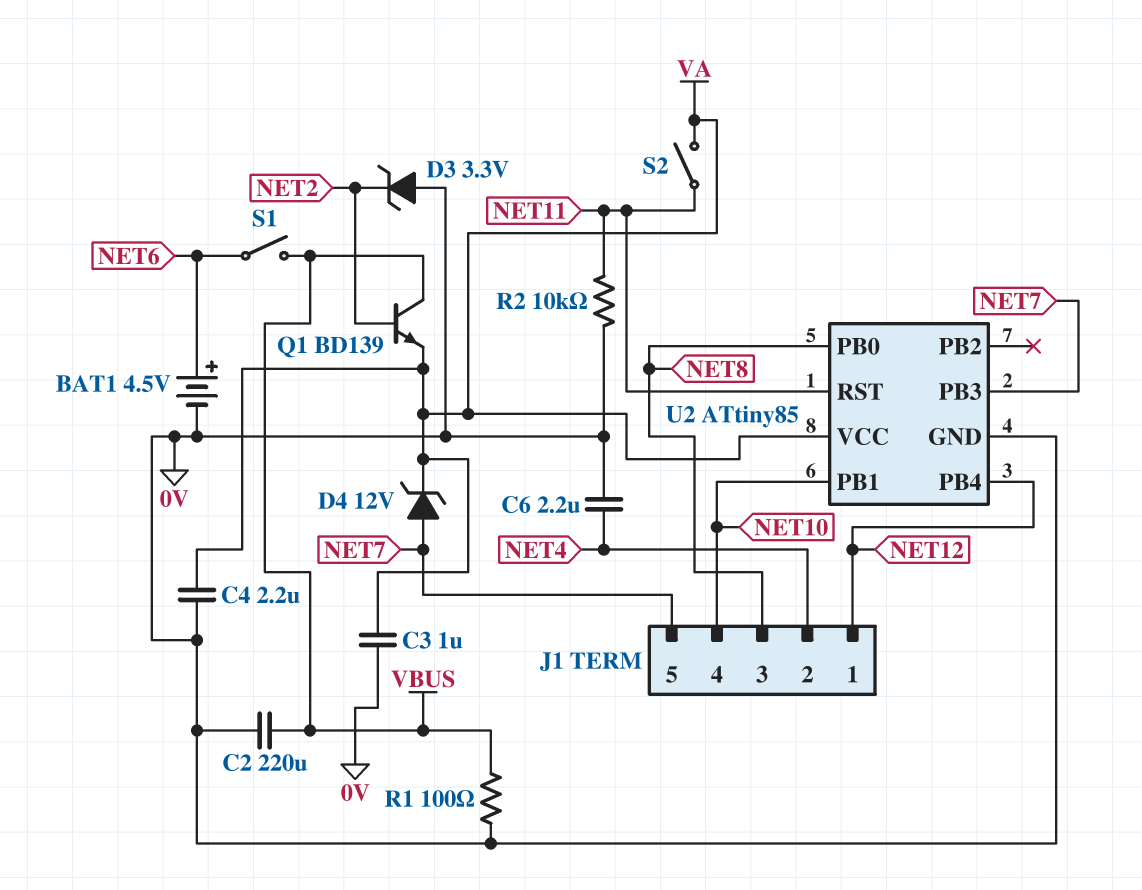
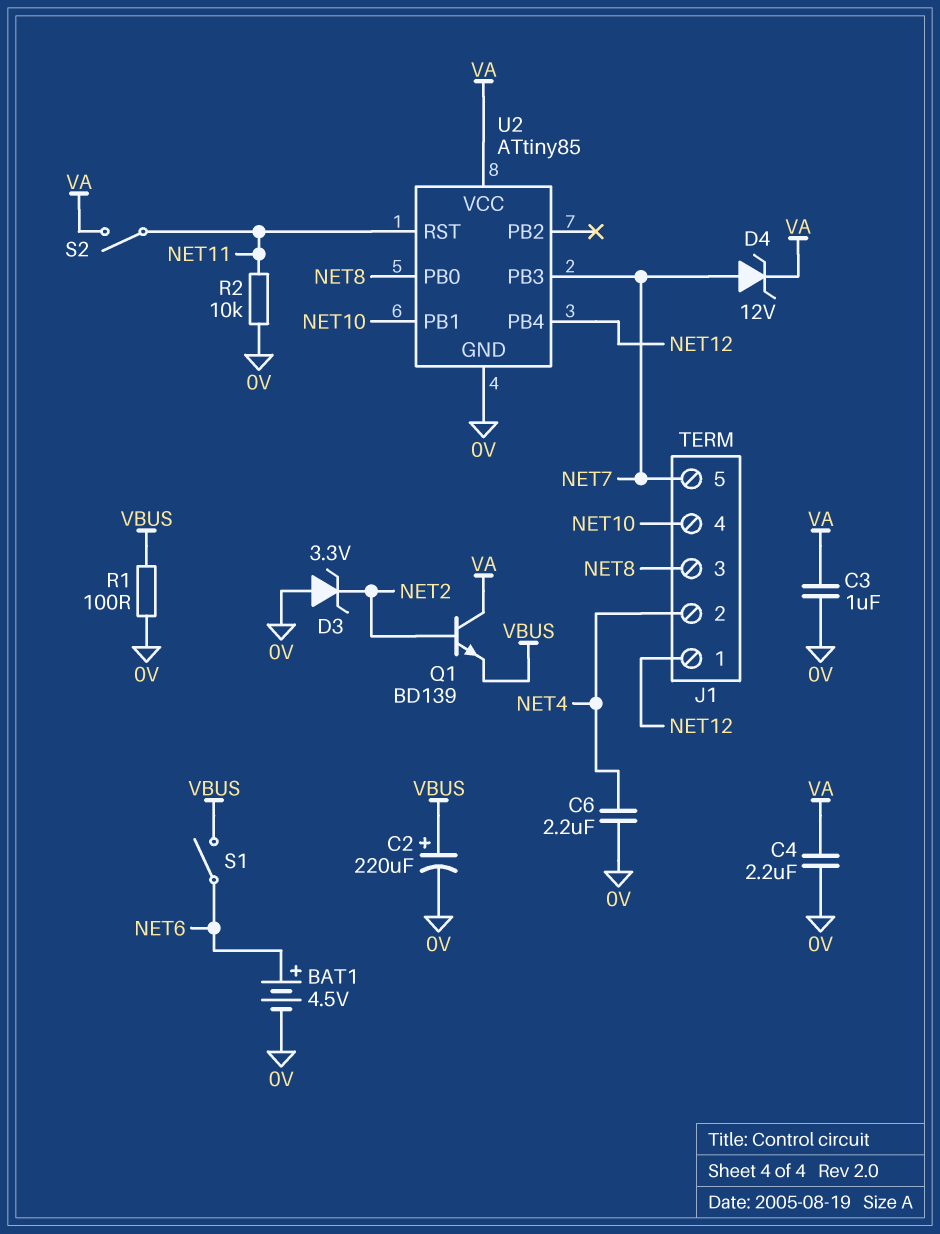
C2: 220uF (0V, VBUS) -> 220uF (plus VBUS, minus 0V)
Q1: NPN BD139 (B NET2, C VBUS, E VA) -> NPN BD139 (B NET2, C VA, E VBUS)

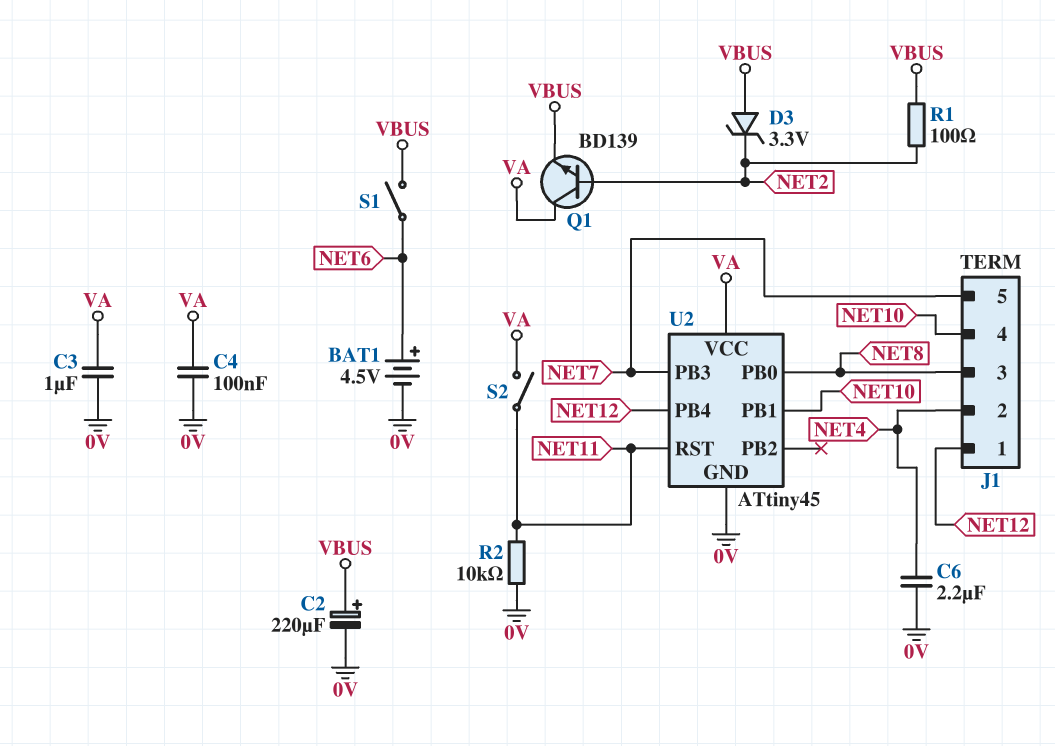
C4: 2.2uF (0V, VA) -> 100nF (0V, VA)
D3: zener 3.3V (A 0V, K NET2) -> zener 3.3V (A VBUS, K NET2)
D4: zener 12V (A NET7, K VA) -> none
R1: 100 (0V, VBUS) -> 100 (NET2, VBUS)
U2: ATtiny85 -> ATtiny45

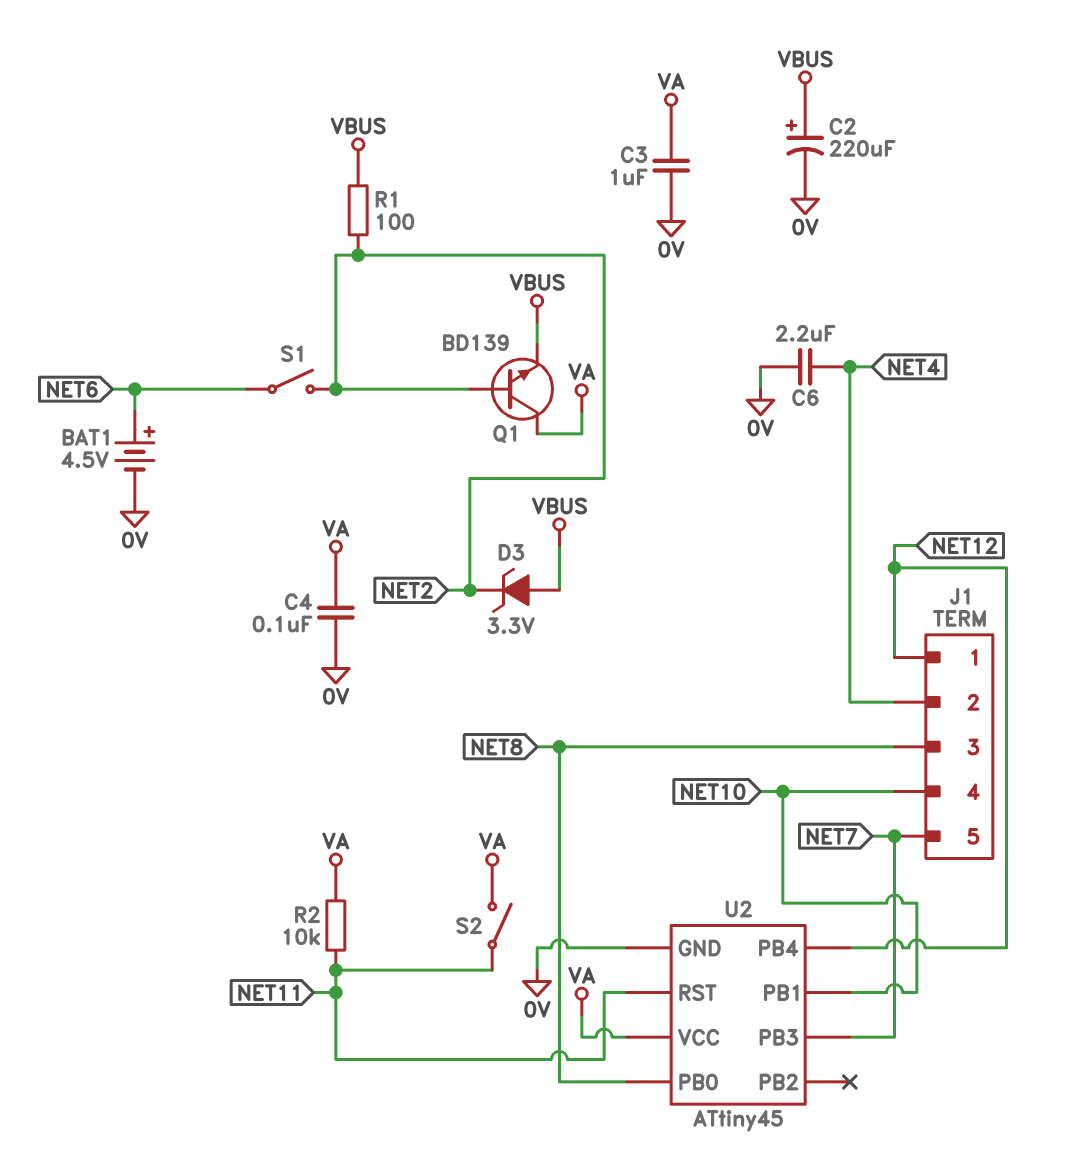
R2: 10k (0V, NET11) -> 10k (NET11, VA)
S1: switch (NET6, VBUS) -> switch (NET2, NET6)

